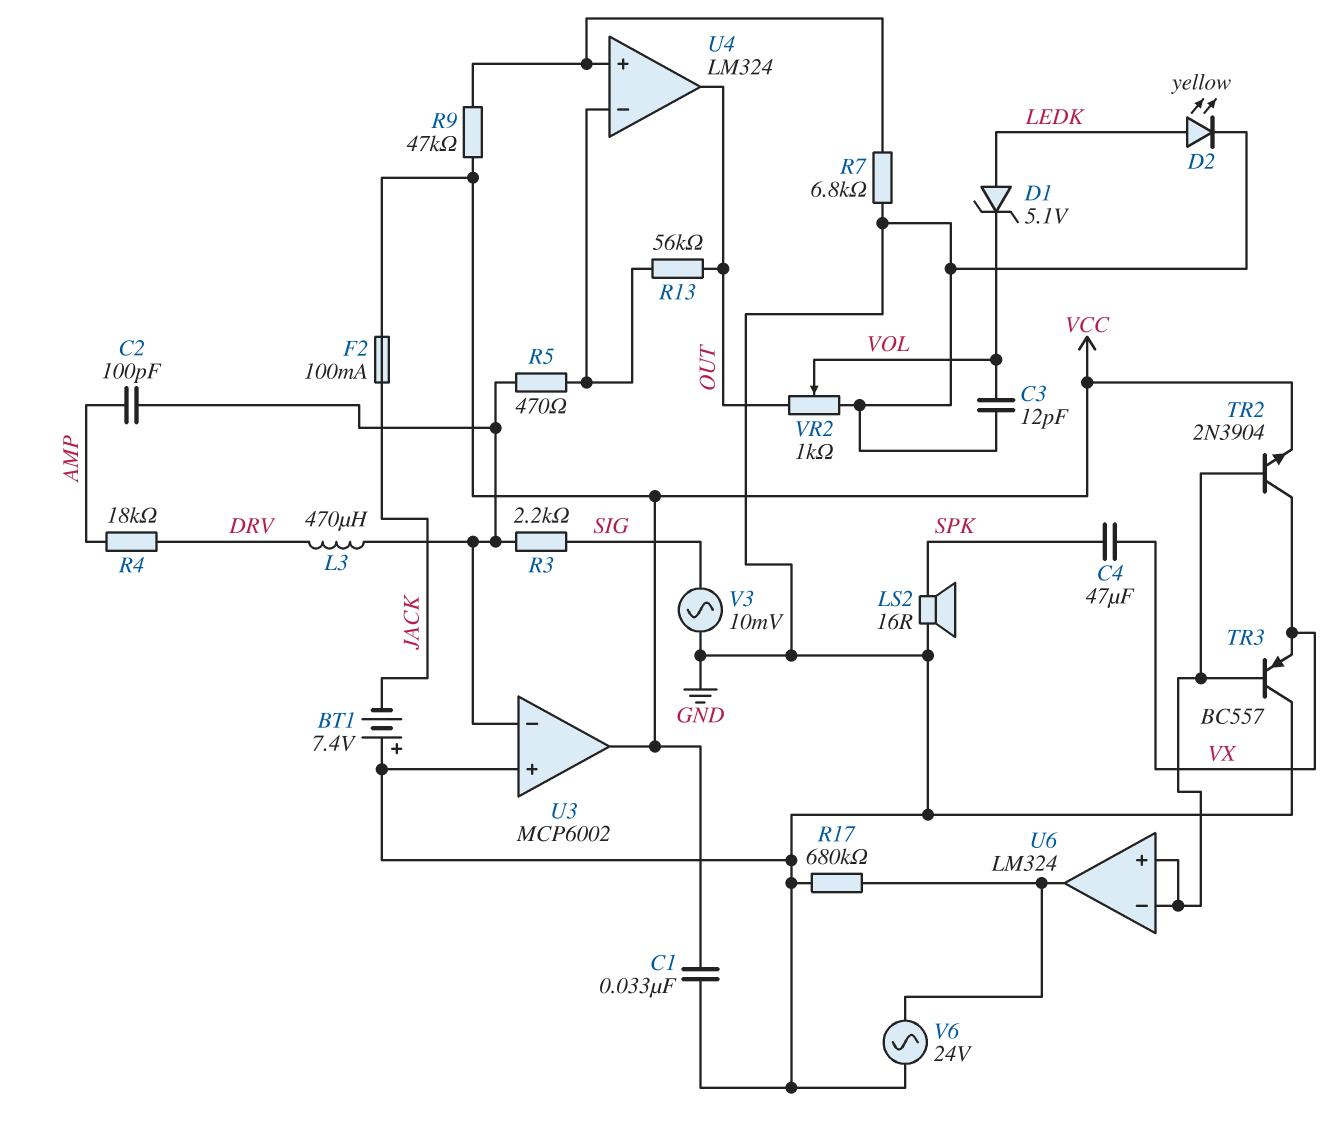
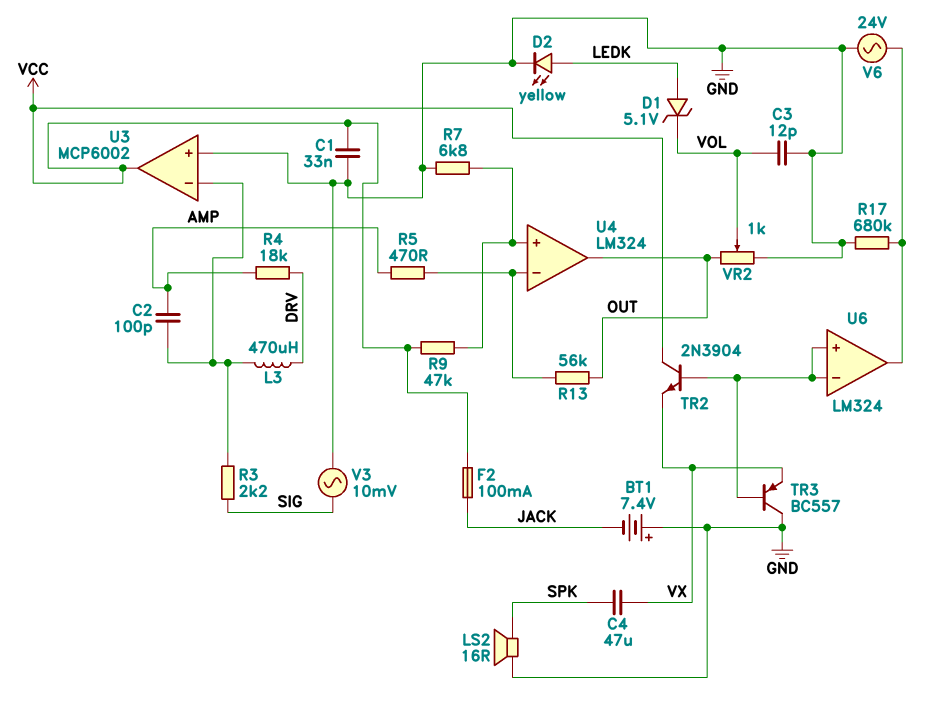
R5: 470 (U3/in-, U4/in-) -> 470 (AMP, U4/in-)
TR2: NPN 2N3904 (B U6/in+, C VX, E VCC) -> NPN 2N3904 (B U6/in+, C VCC, E VX)

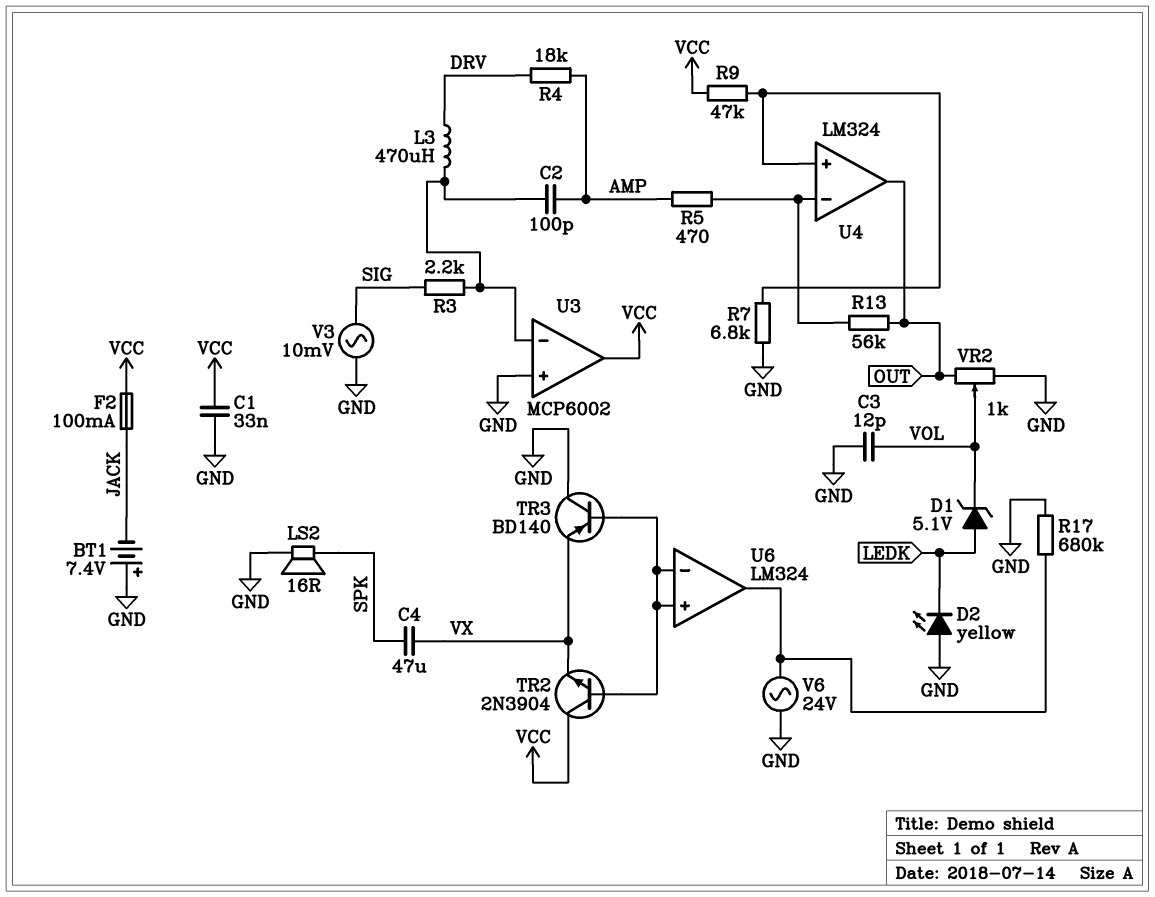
D2: LED yellow (A LEDK, K GND) -> LED yellow (A GND, K LEDK)
TR3: PNP BC557 (B U6/in+, C GND, E VX) -> PNP BD140 (B U6/in+, C GND, E VX)

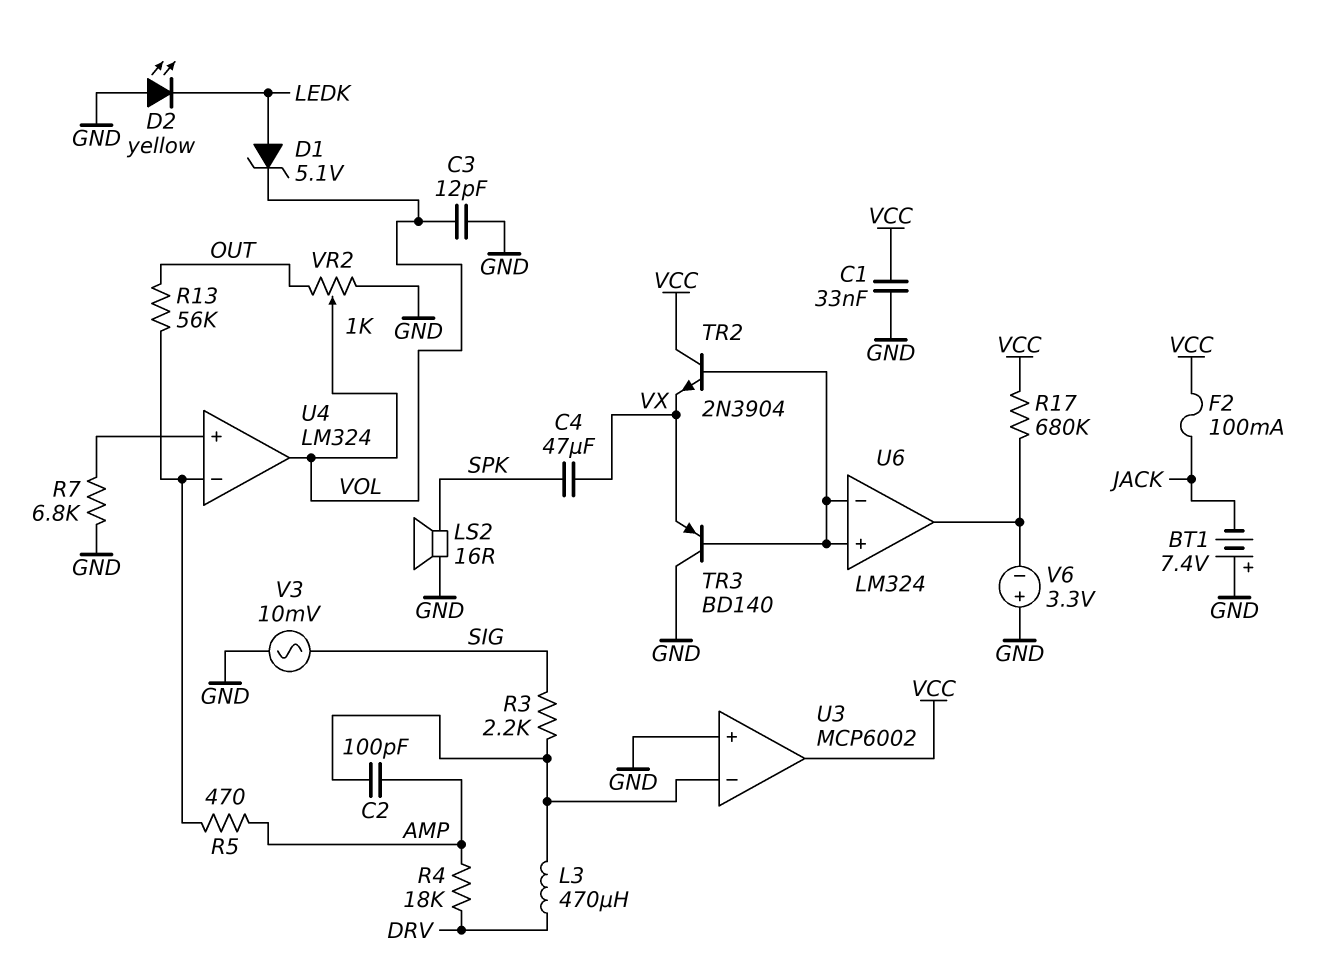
R9: 47k (U4/in+, VCC) -> none
R17: 680k (GND, U6/out) -> 680k (U6/out, VCC)
U4 pin out: OUT -> VOL
V6: AC 24V (GND, U6/out) -> 3.3V (plus GND, minus U6/out)

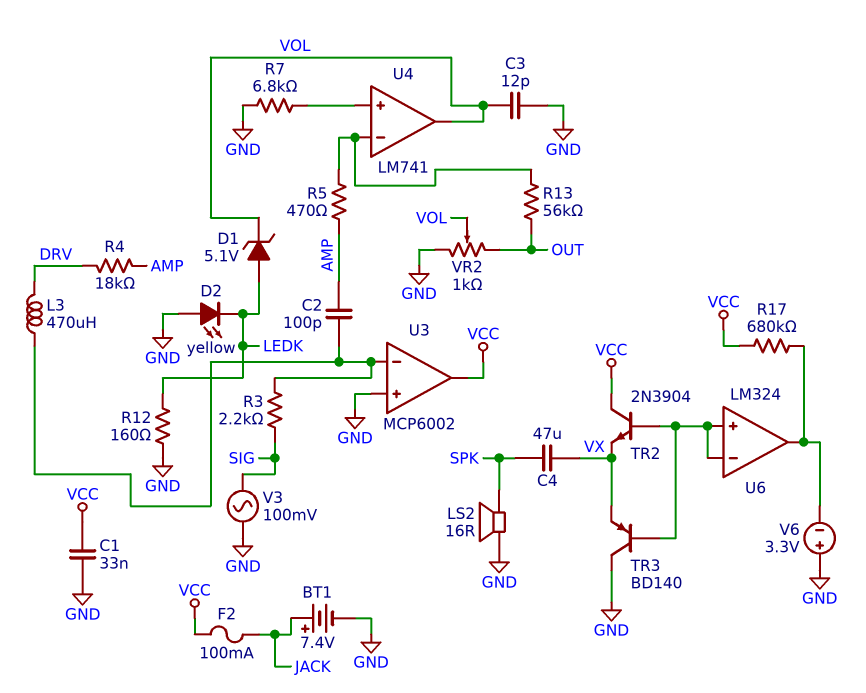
BT1: 7.4V (plus GND, minus JACK) -> 7.4V (plus JACK, minus GND)
R12: none -> 160 (GND, LEDK)
U4: LM324 -> LM741
V3: AC 10mV (GND, SIG) -> AC 100mV (GND, SIG)

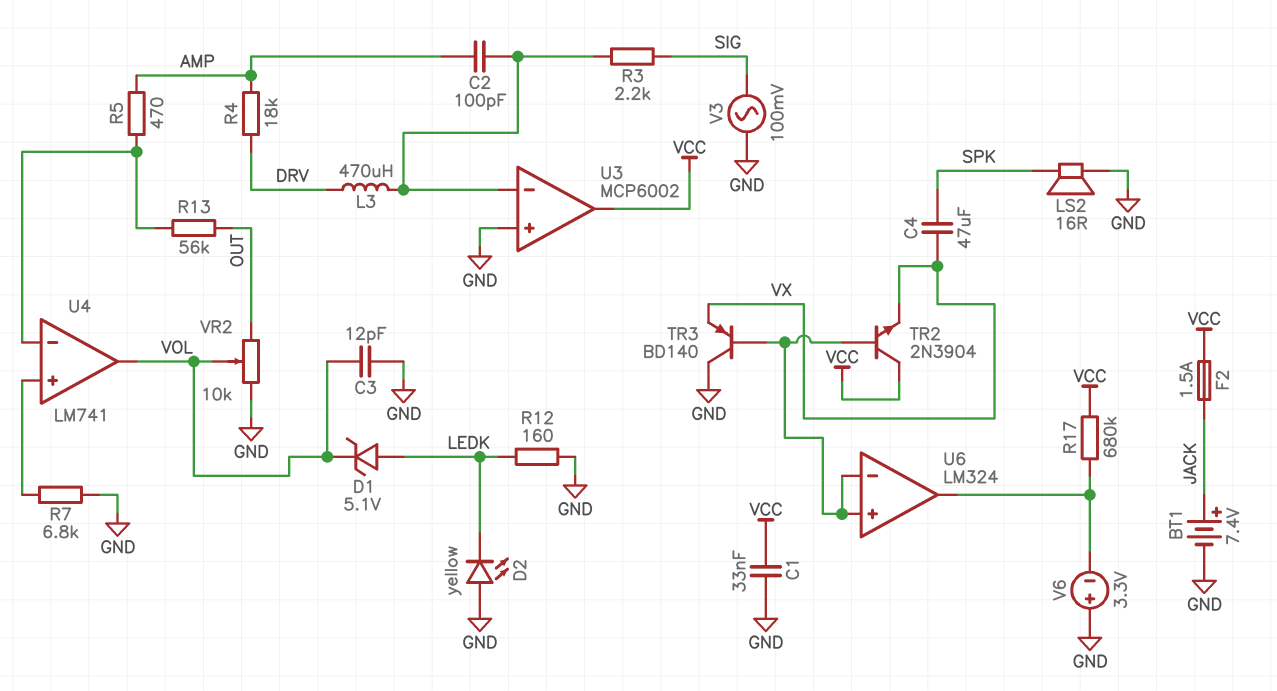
F2: 100mA (JACK, VCC) -> 1.5A (JACK, VCC)
VR2: 1k (GND, OUT, wiper VOL) -> 10k (GND, OUT, wiper VOL)

